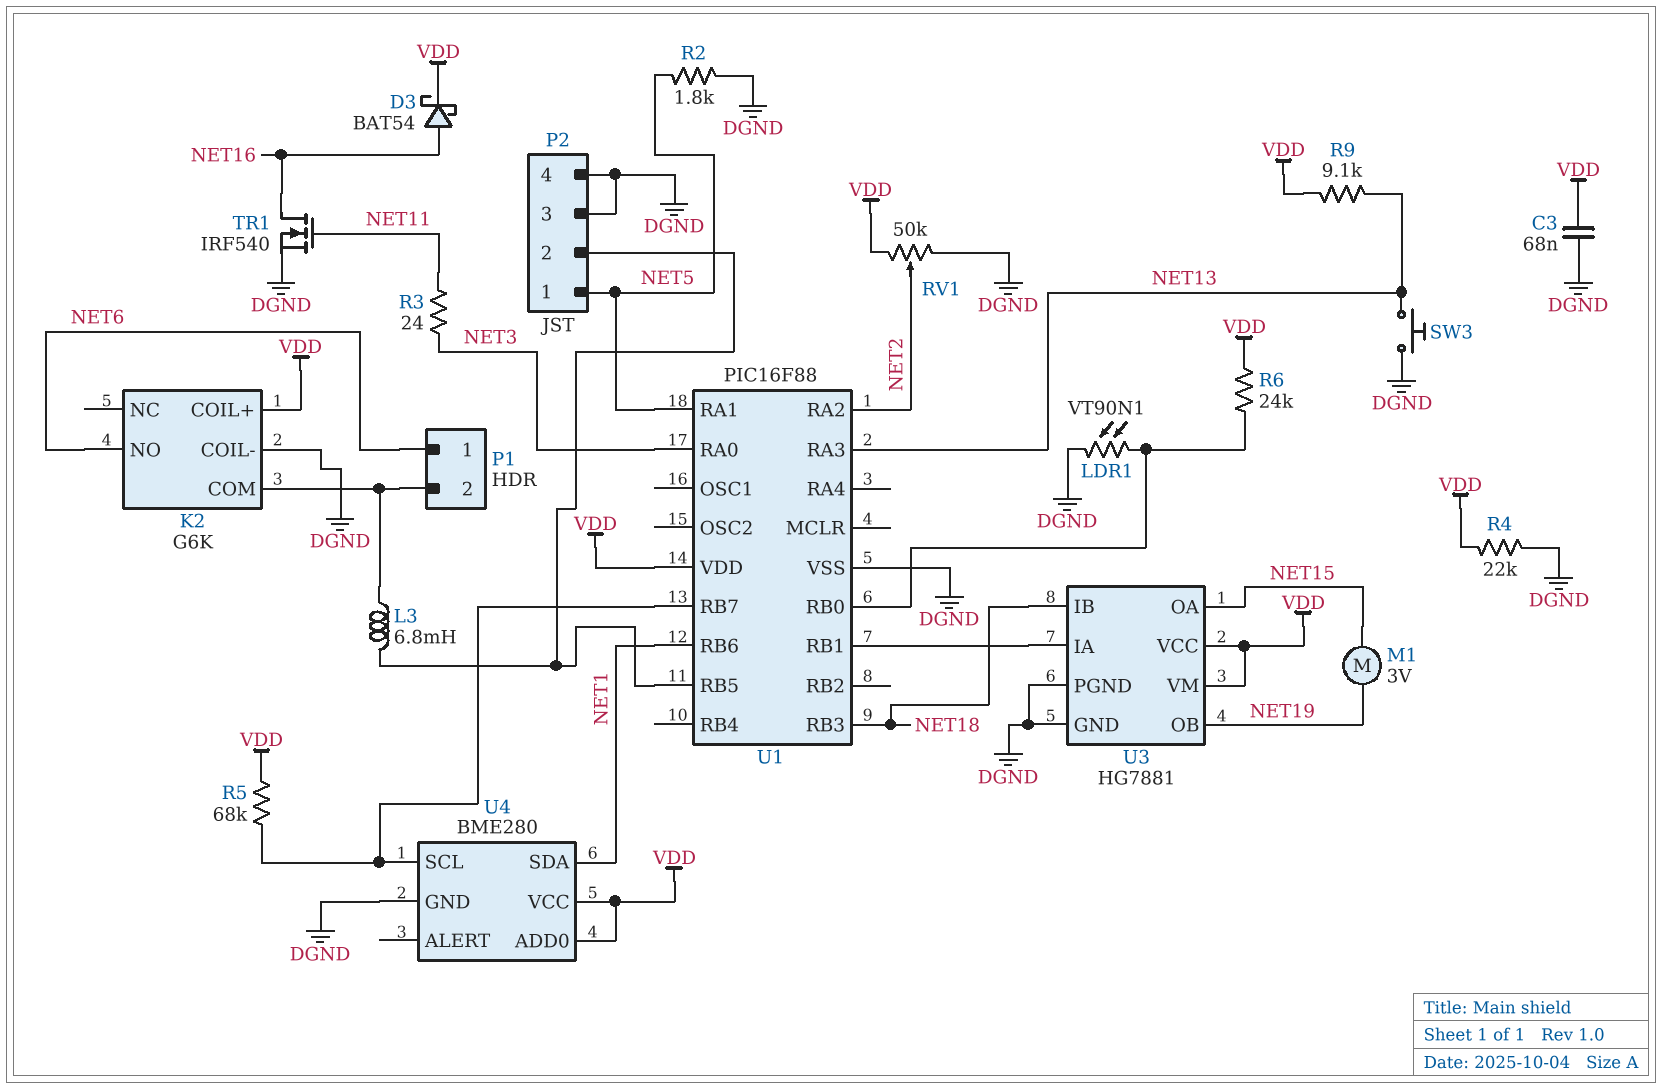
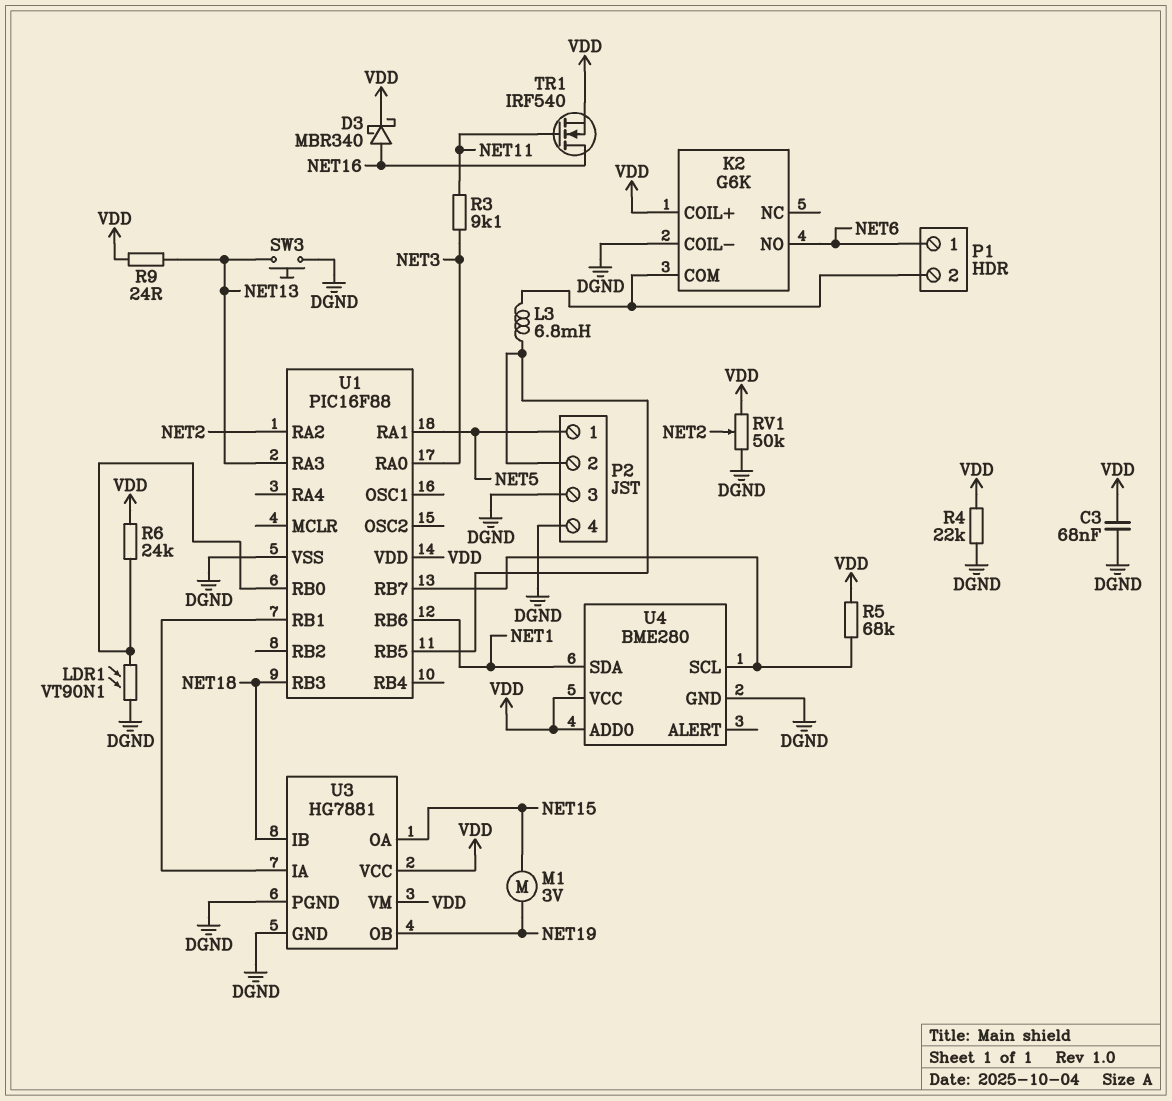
D3: schottky BAT54 (A NET16, K VDD) -> schottky MBR340 (A NET16, K VDD)
R2: 1.8k (DGND, NET5) -> none
R3: 24 (NET3, NET11) -> 9.1k (NET3, NET11)
R9: 9.1k (NET13, VDD) -> 24 (NET13, VDD)
TR1: NMOS IRF540 (G NET11, D NET16, S DGND) -> NMOS IRF540 (G NET11, D NET16, S VDD)

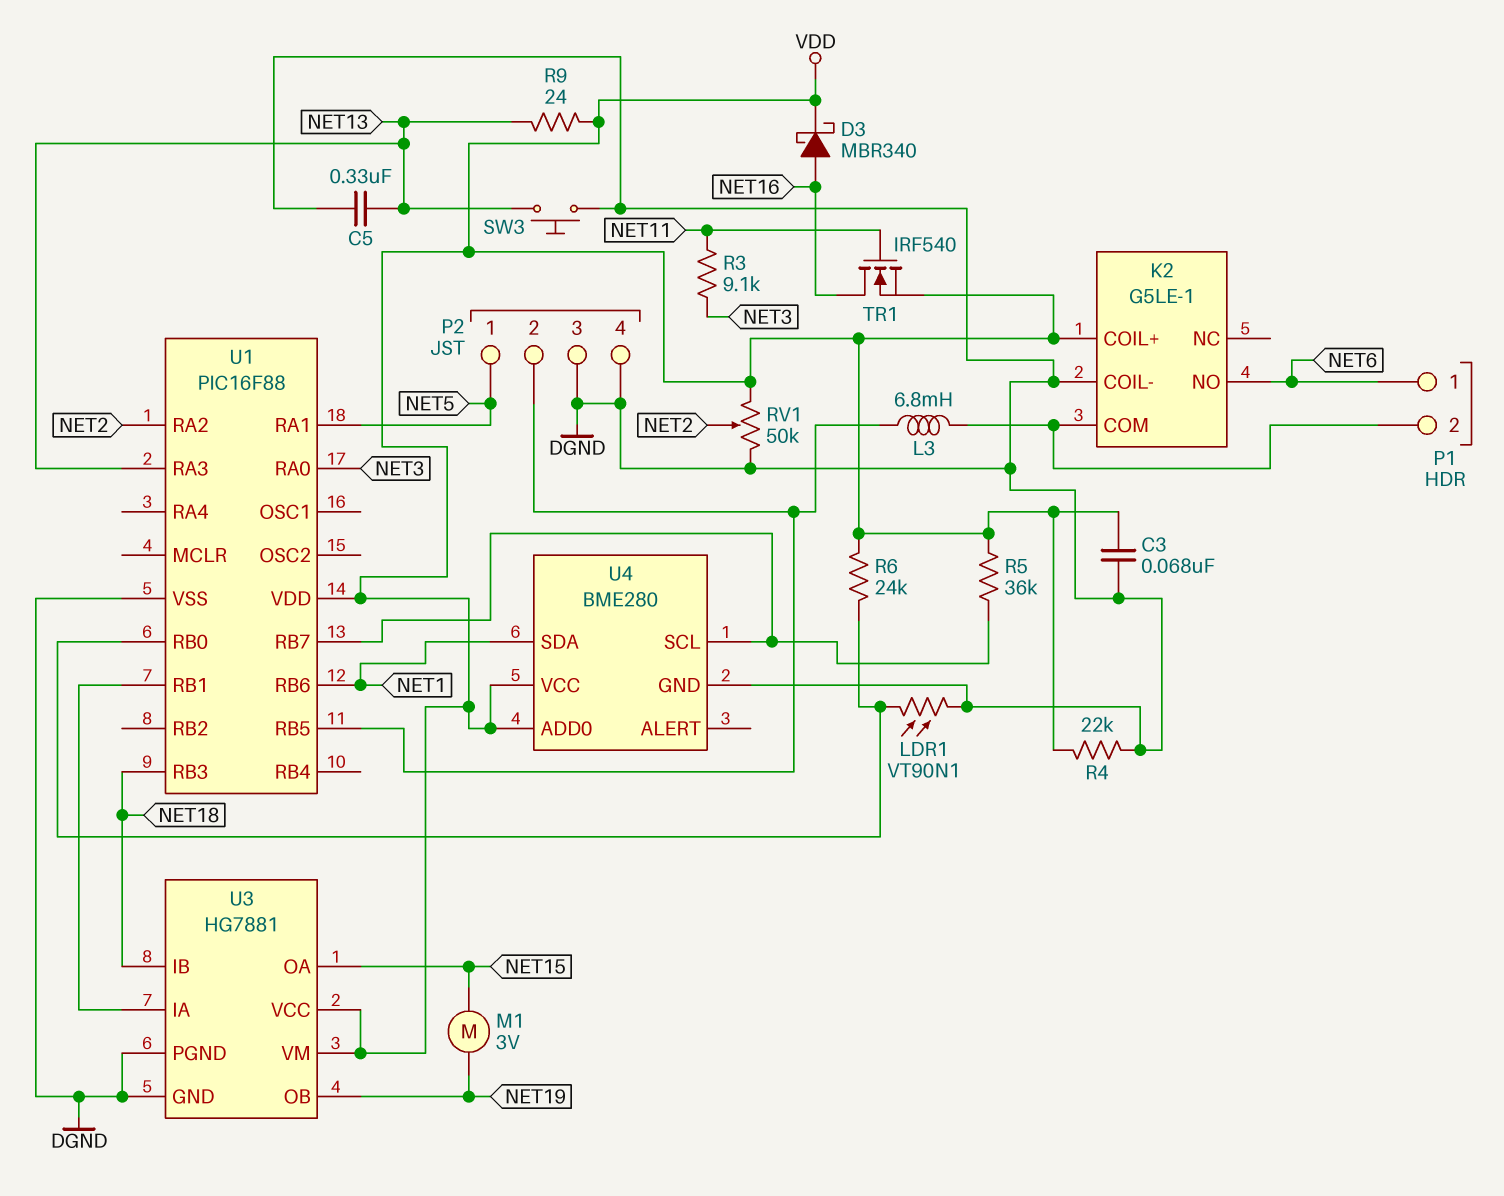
C5: none -> 330nF (DGND, NET13)
K2: G6K -> G5LE-1
R5: 68k (U1/RB7, VDD) -> 36k (U1/RB7, VDD)

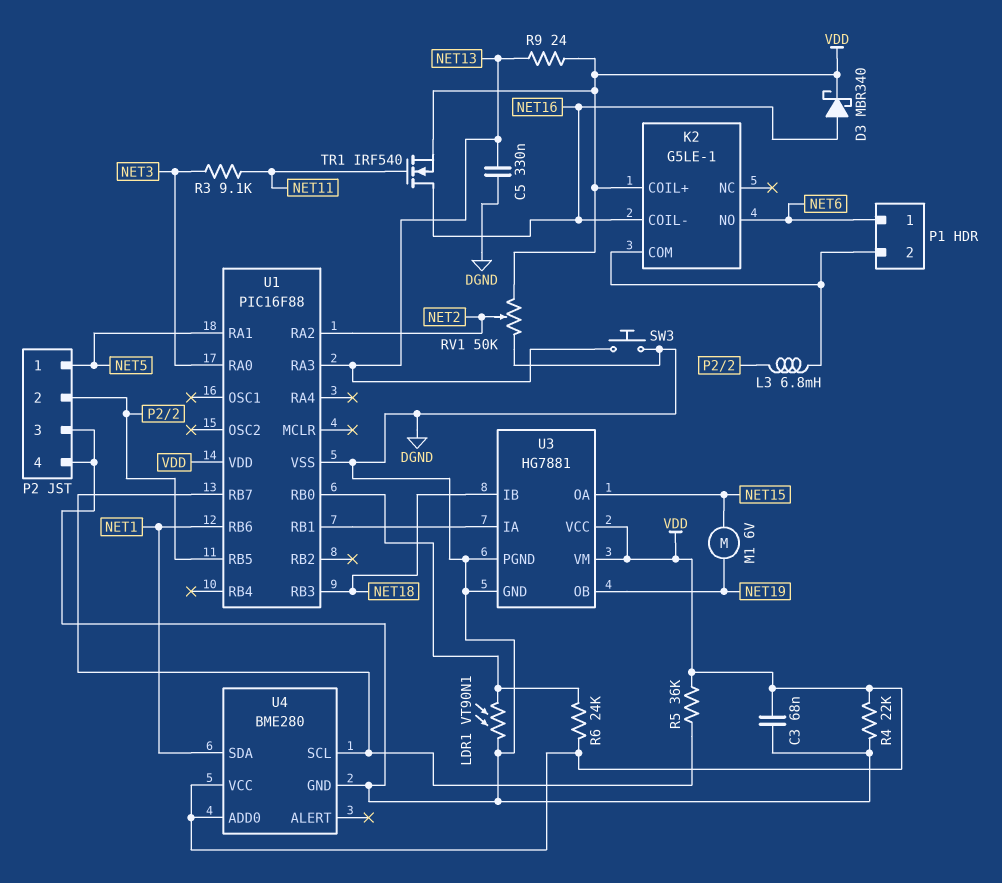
K2 pin COIL-: DGND -> NET16
M1: motor 3V (NET15, NET19) -> motor 6V (NET15, NET19)

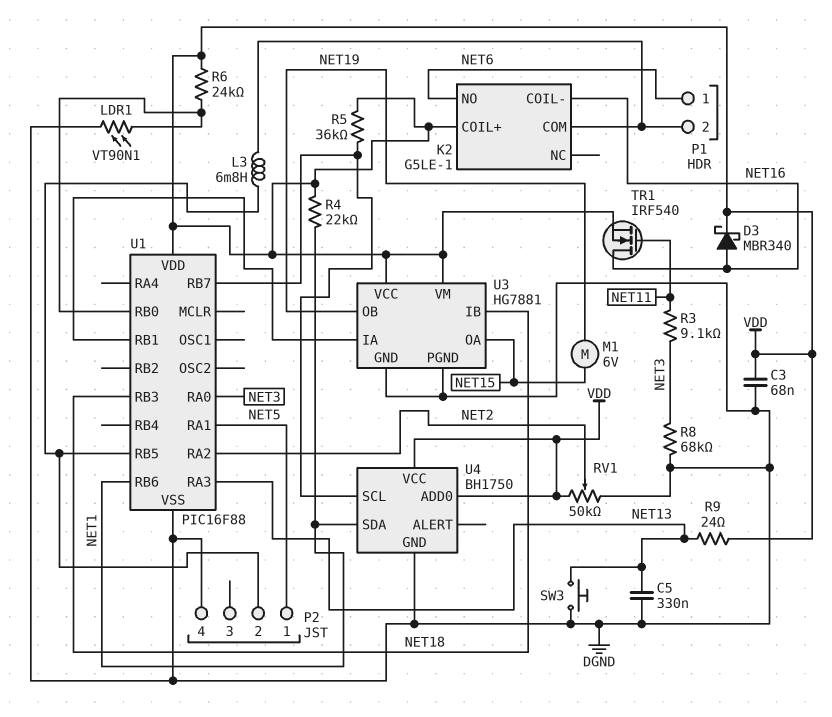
P2 pin 3: DGND -> none
R4: 22k (DGND, VDD) -> 22k (NET1, VDD)
R8: none -> 68k (DGND, NET3)
U4: BME280 -> BH1750

